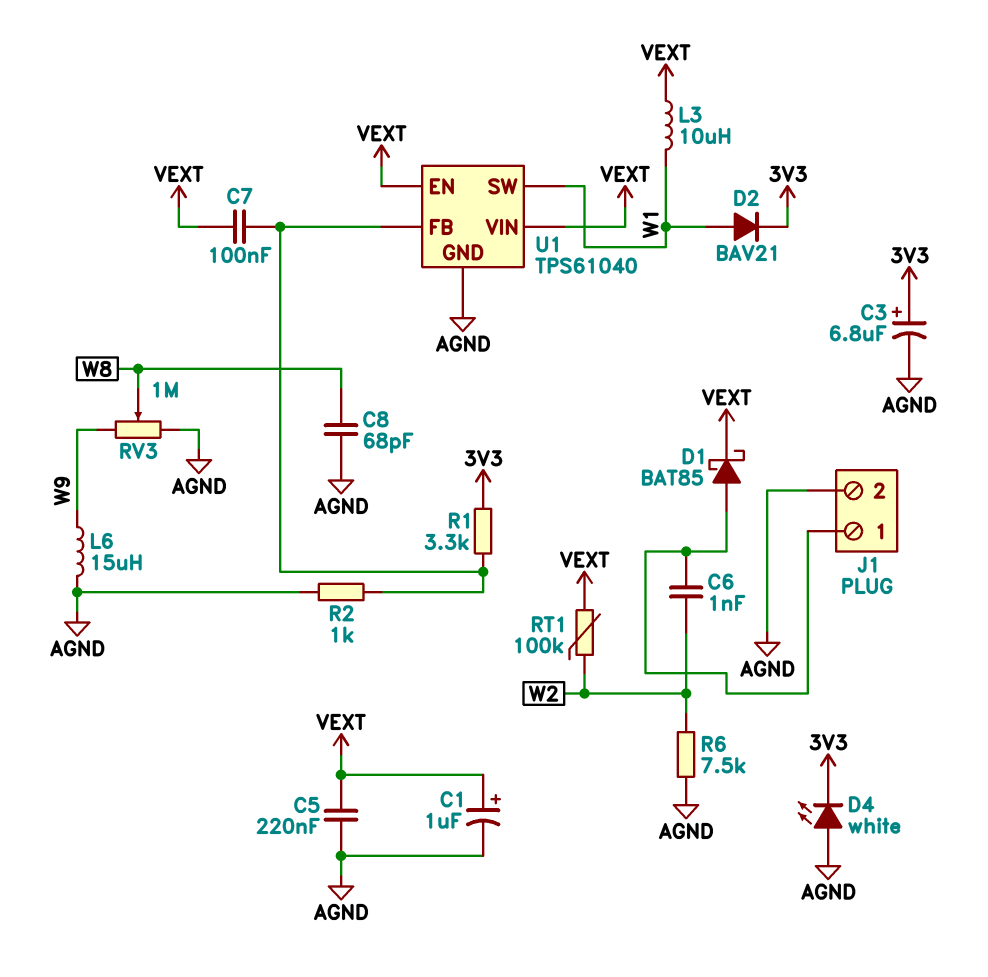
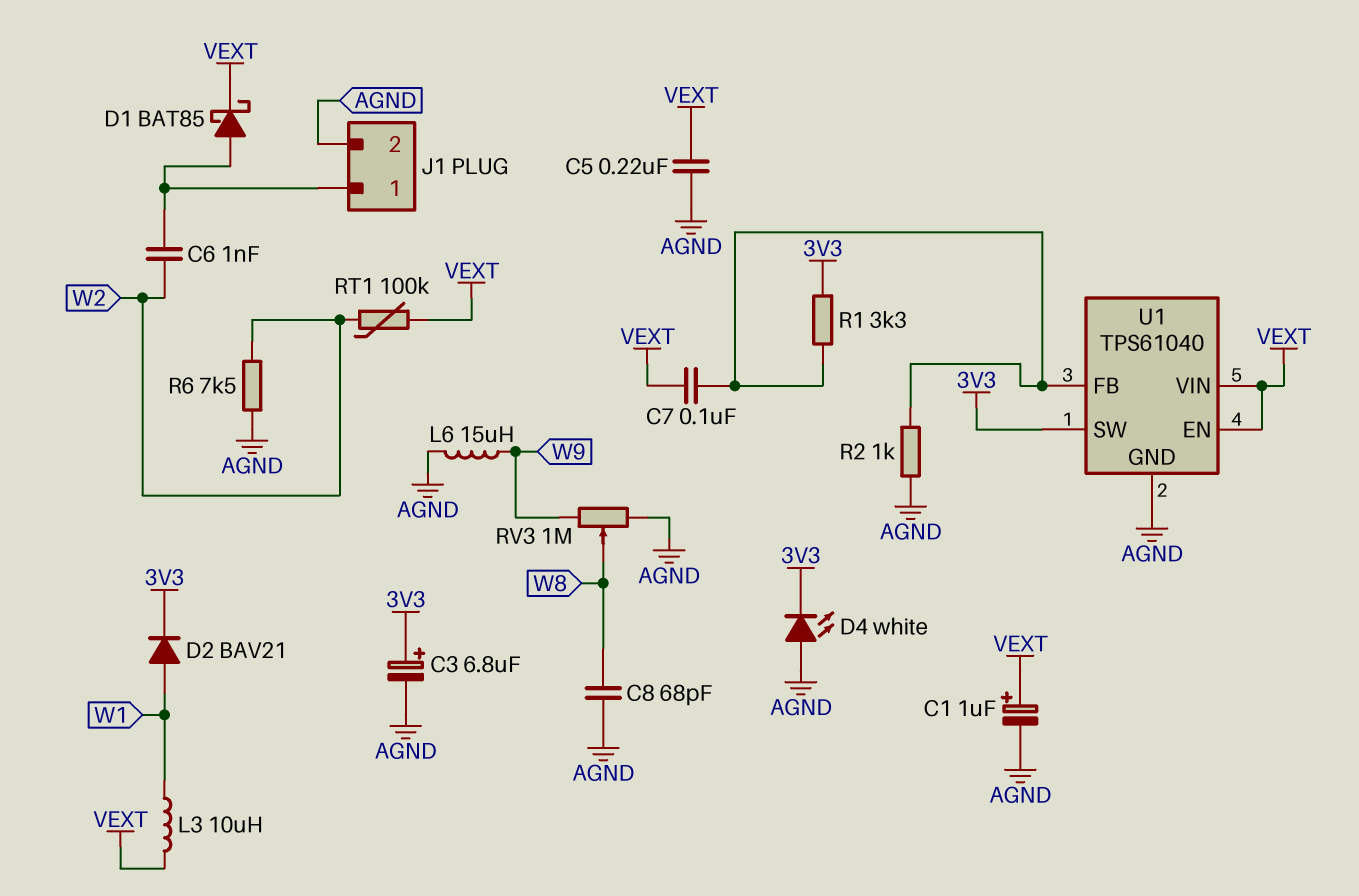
U1 pin SW: W1 -> 3V3

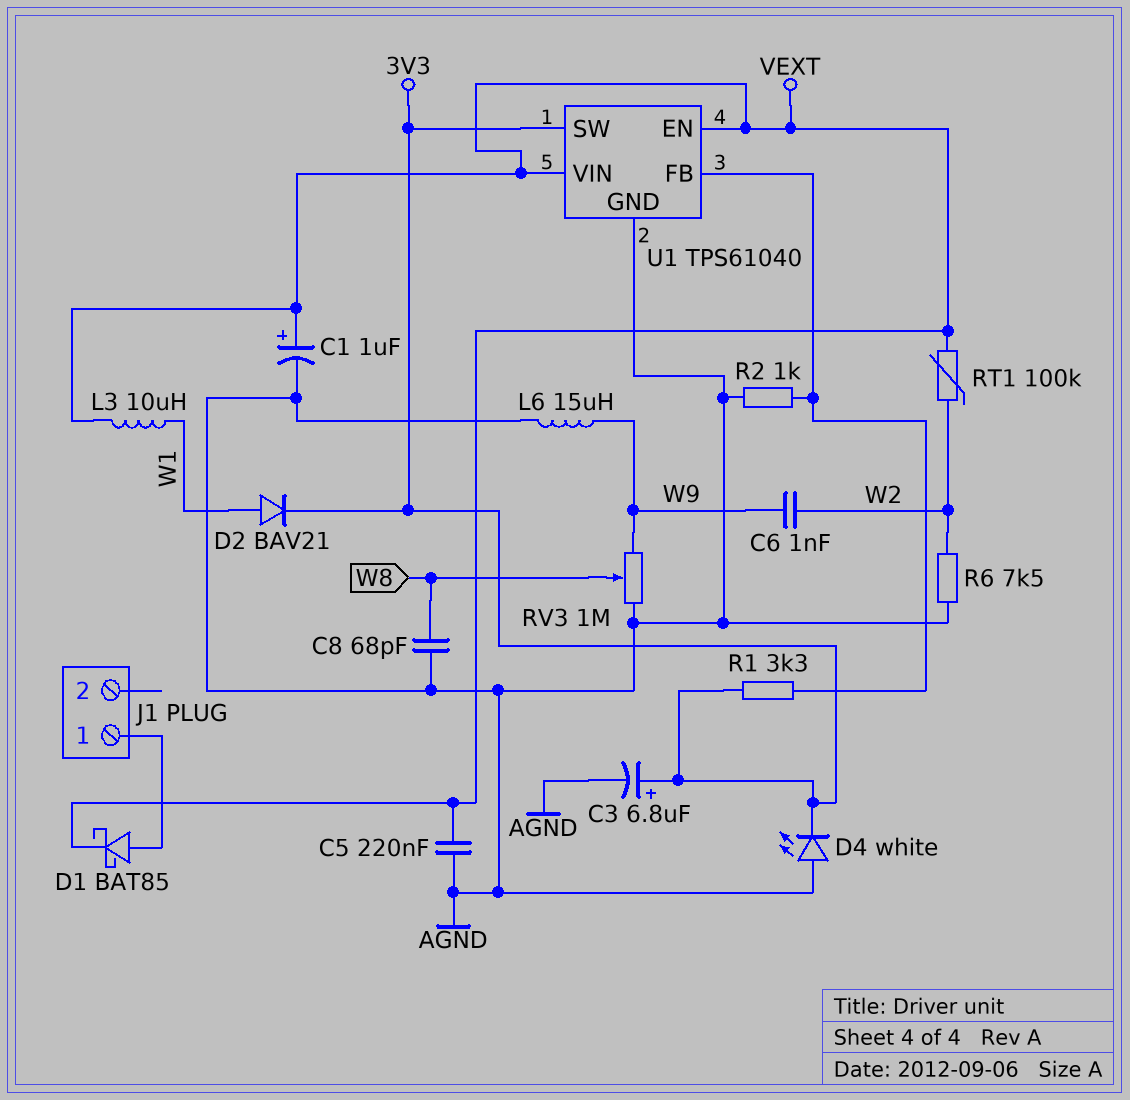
C6: 1nF (J1/1, W2) -> 1nF (W2, W9)
C7: 100nF (U1/FB, VEXT) -> none
J1 pin 2: AGND -> none

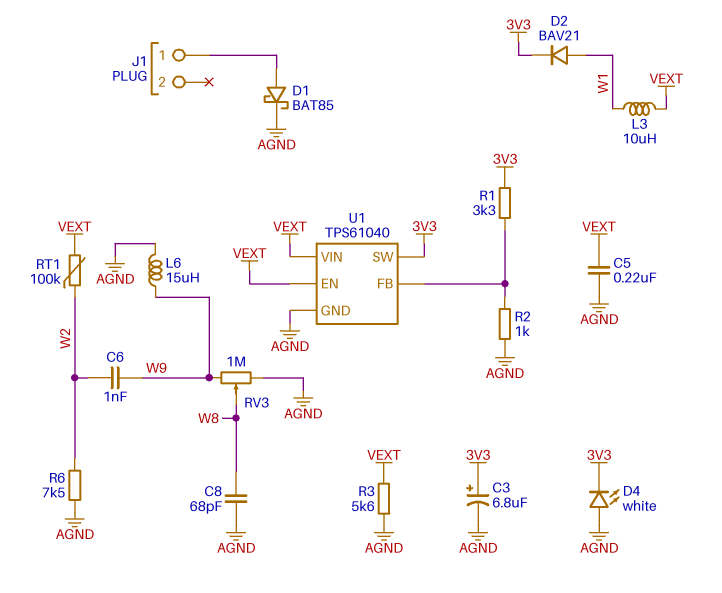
C1: 1uF (plus VEXT, minus AGND) -> none
D1: schottky BAT85 (A J1/1, K VEXT) -> schottky BAT85 (A J1/1, K AGND)
R3: none -> 5.6k (AGND, VEXT)

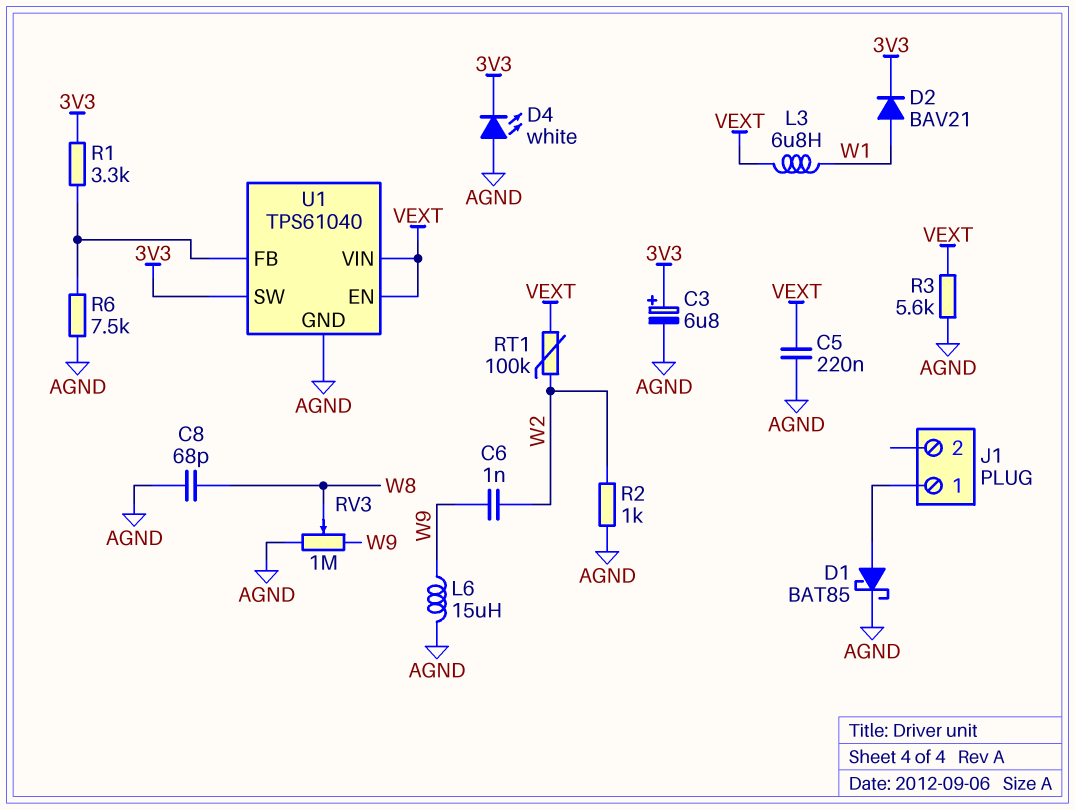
L3: 10uH (VEXT, W1) -> 6.8uH (VEXT, W1)
R2: 1k (AGND, U1/FB) -> 1k (AGND, W2)
R6: 7.5k (AGND, W2) -> 7.5k (AGND, U1/FB)

